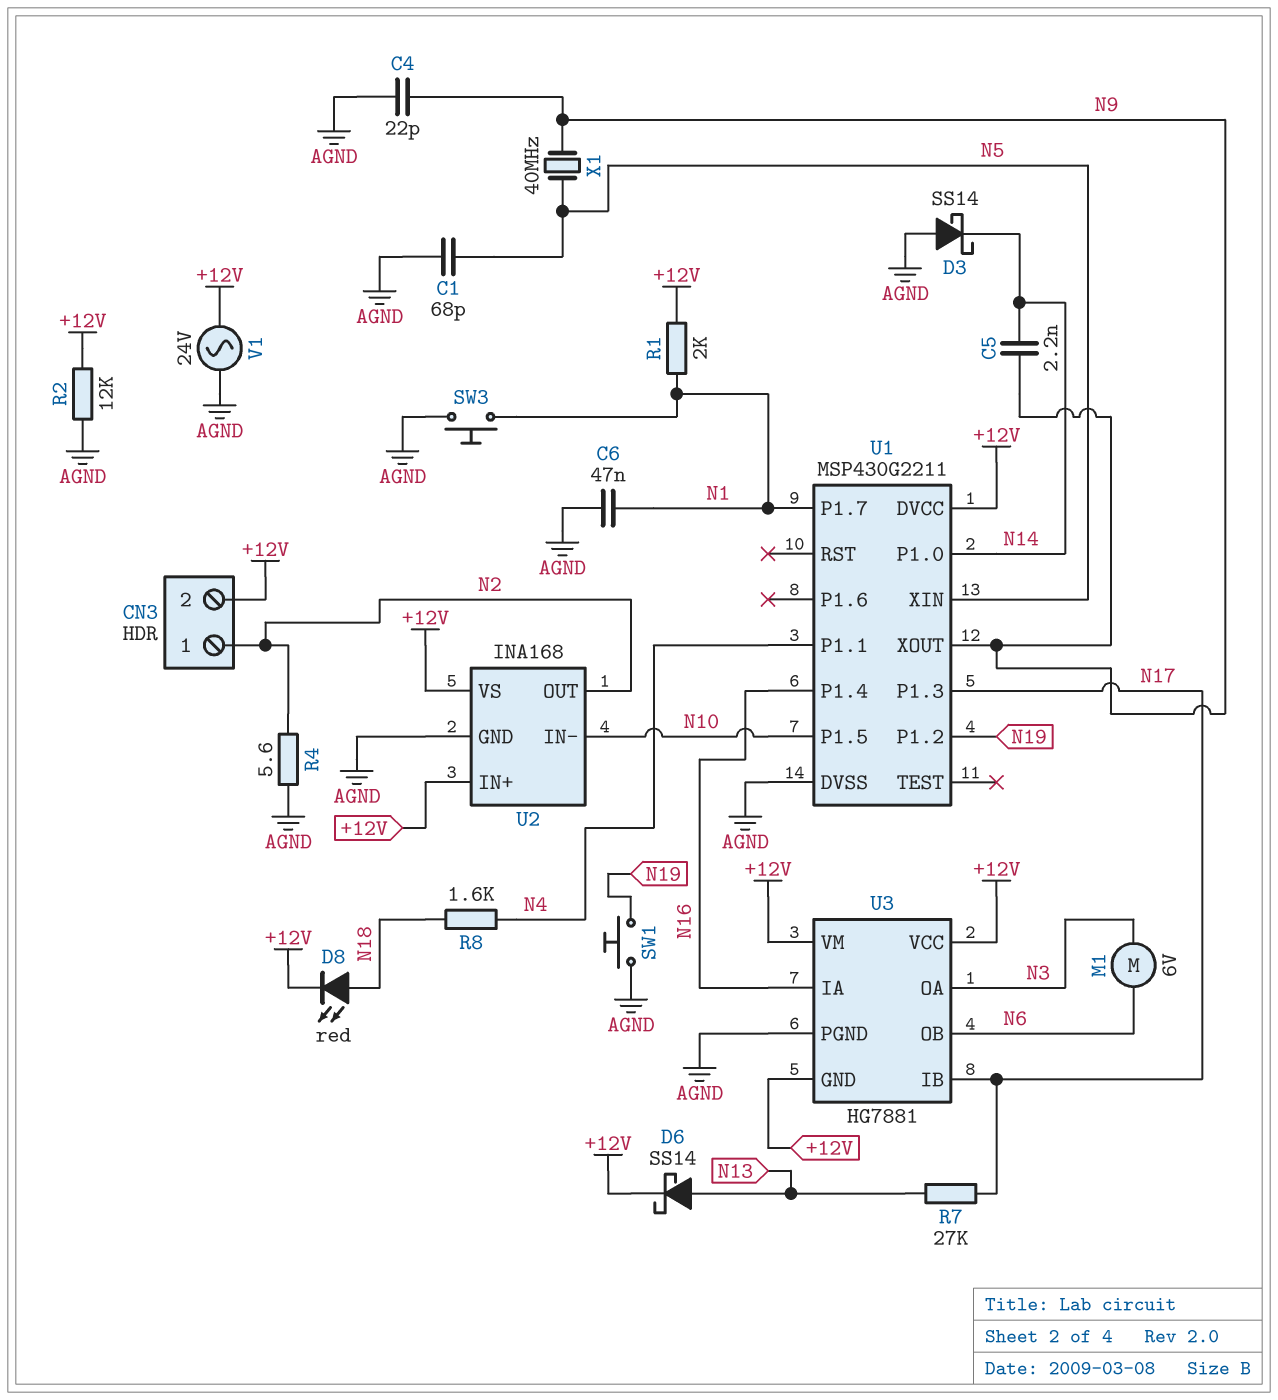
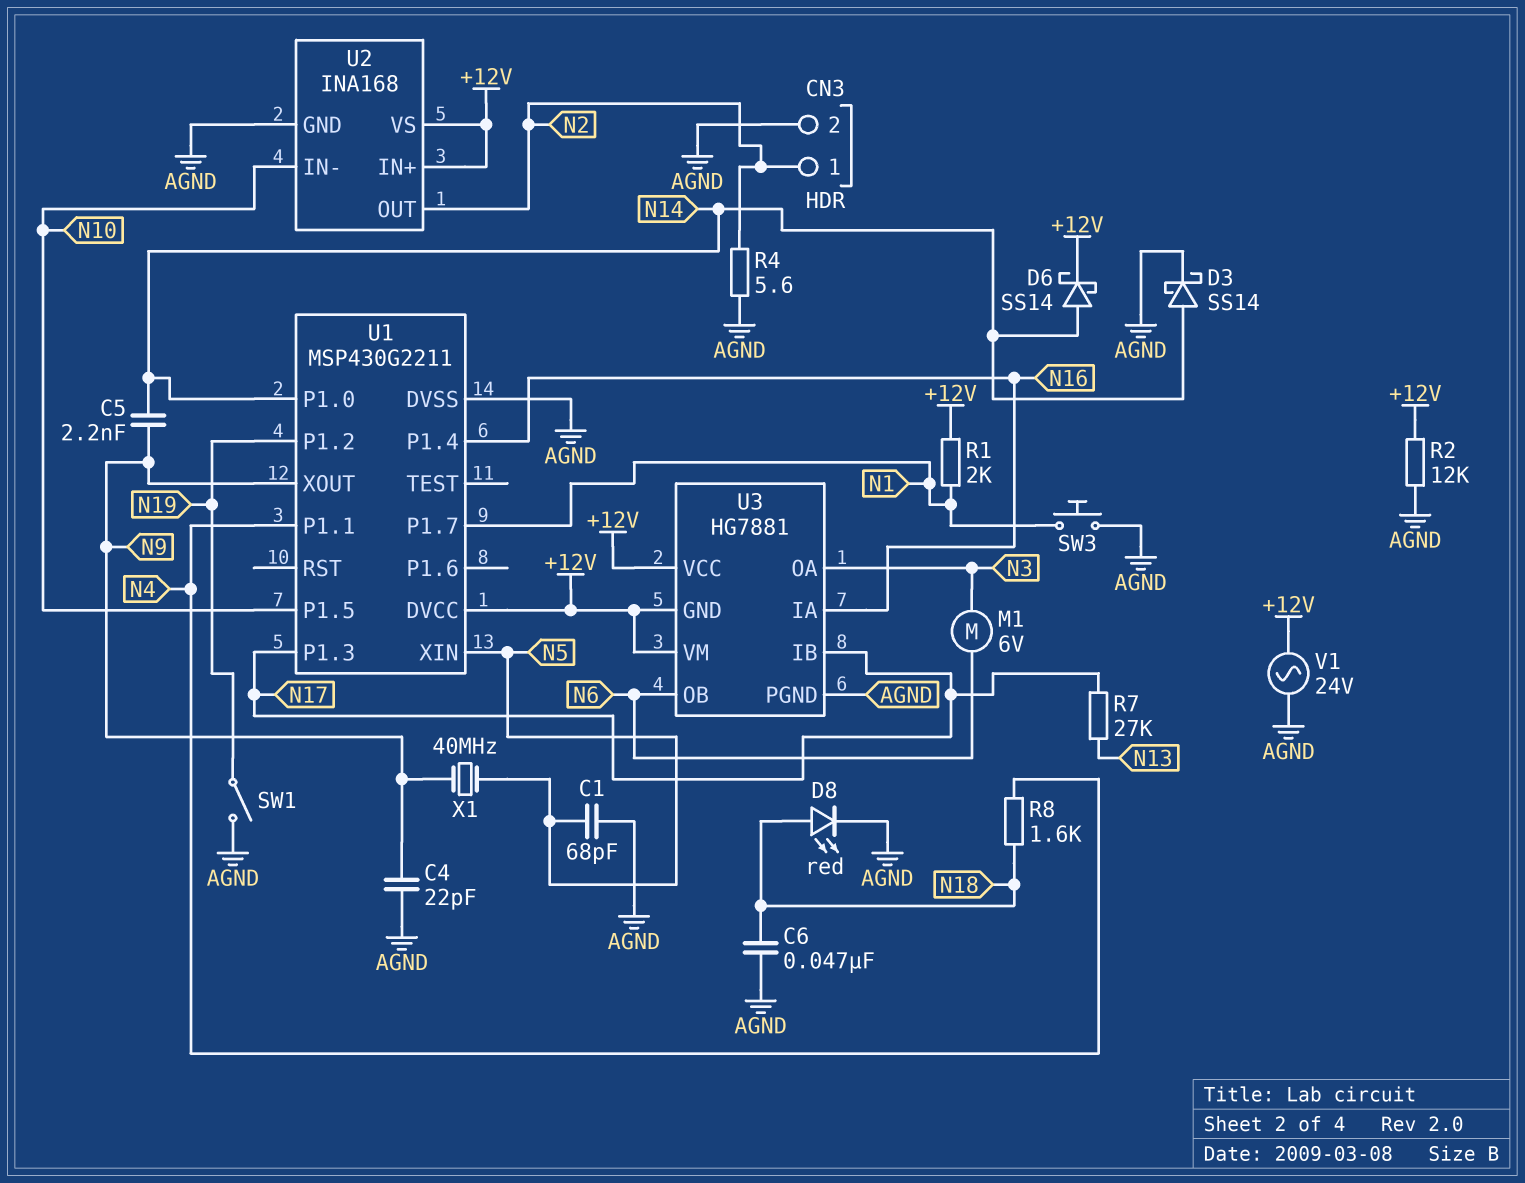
C6: 47nF (AGND, N1) -> 47nF (AGND, N18)
CN3 pin 2: +12V -> AGND
D3: schottky SS14 (A AGND, K N14) -> schottky SS14 (A N14, K AGND)
D6: schottky SS14 (A N13, K +12V) -> schottky SS14 (A N14, K +12V)
D8: LED red (A N18, K +12V) -> LED red (A N18, K AGND)
SW1: button (AGND, N19) -> switch (AGND, N19)

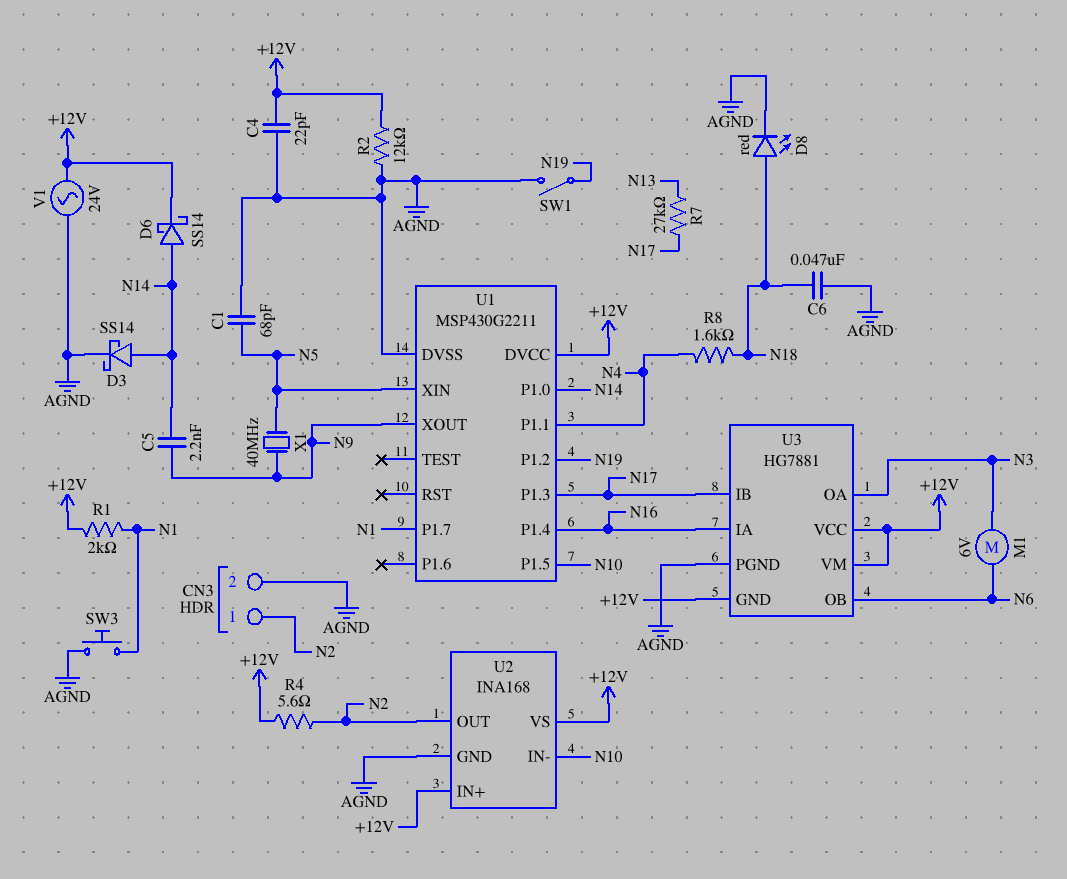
C4: 22pF (AGND, N9) -> 22pF (+12V, AGND)
R4: 5.6 (AGND, N2) -> 5.6 (+12V, N2)

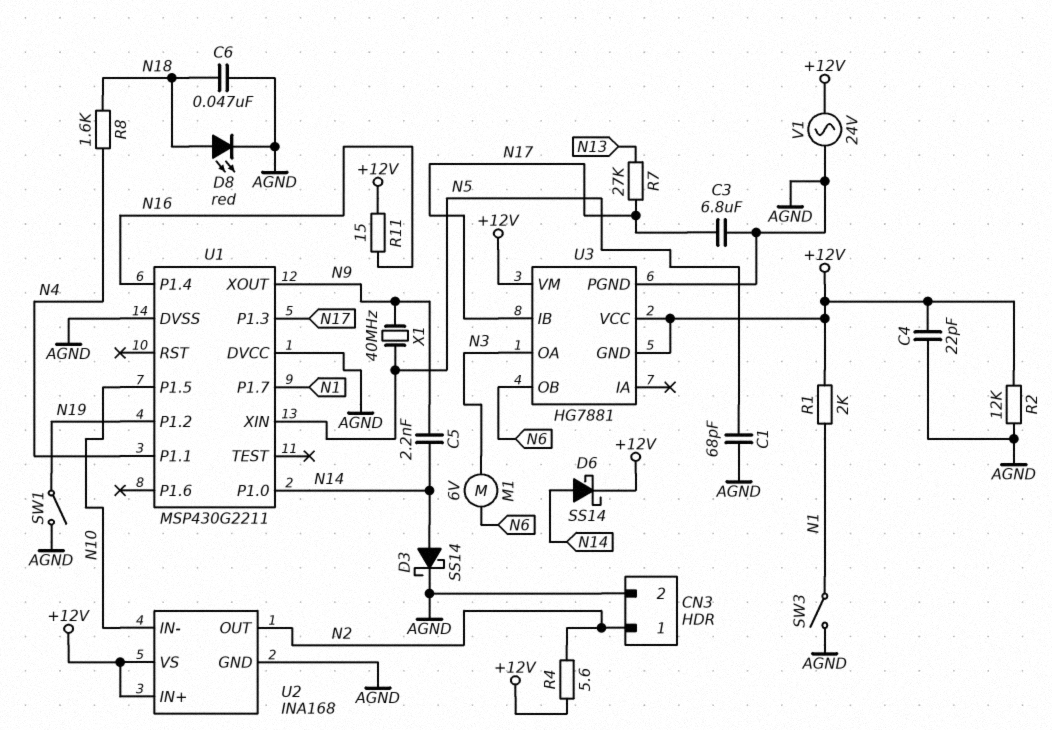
C3: none -> 6.8uF (AGND, N17)
R11: none -> 15 (+12V, N16)
SW3: button (AGND, N1) -> switch (AGND, N1)
U1 pin DVCC: +12V -> AGND
U3 pin IA: N16 -> none

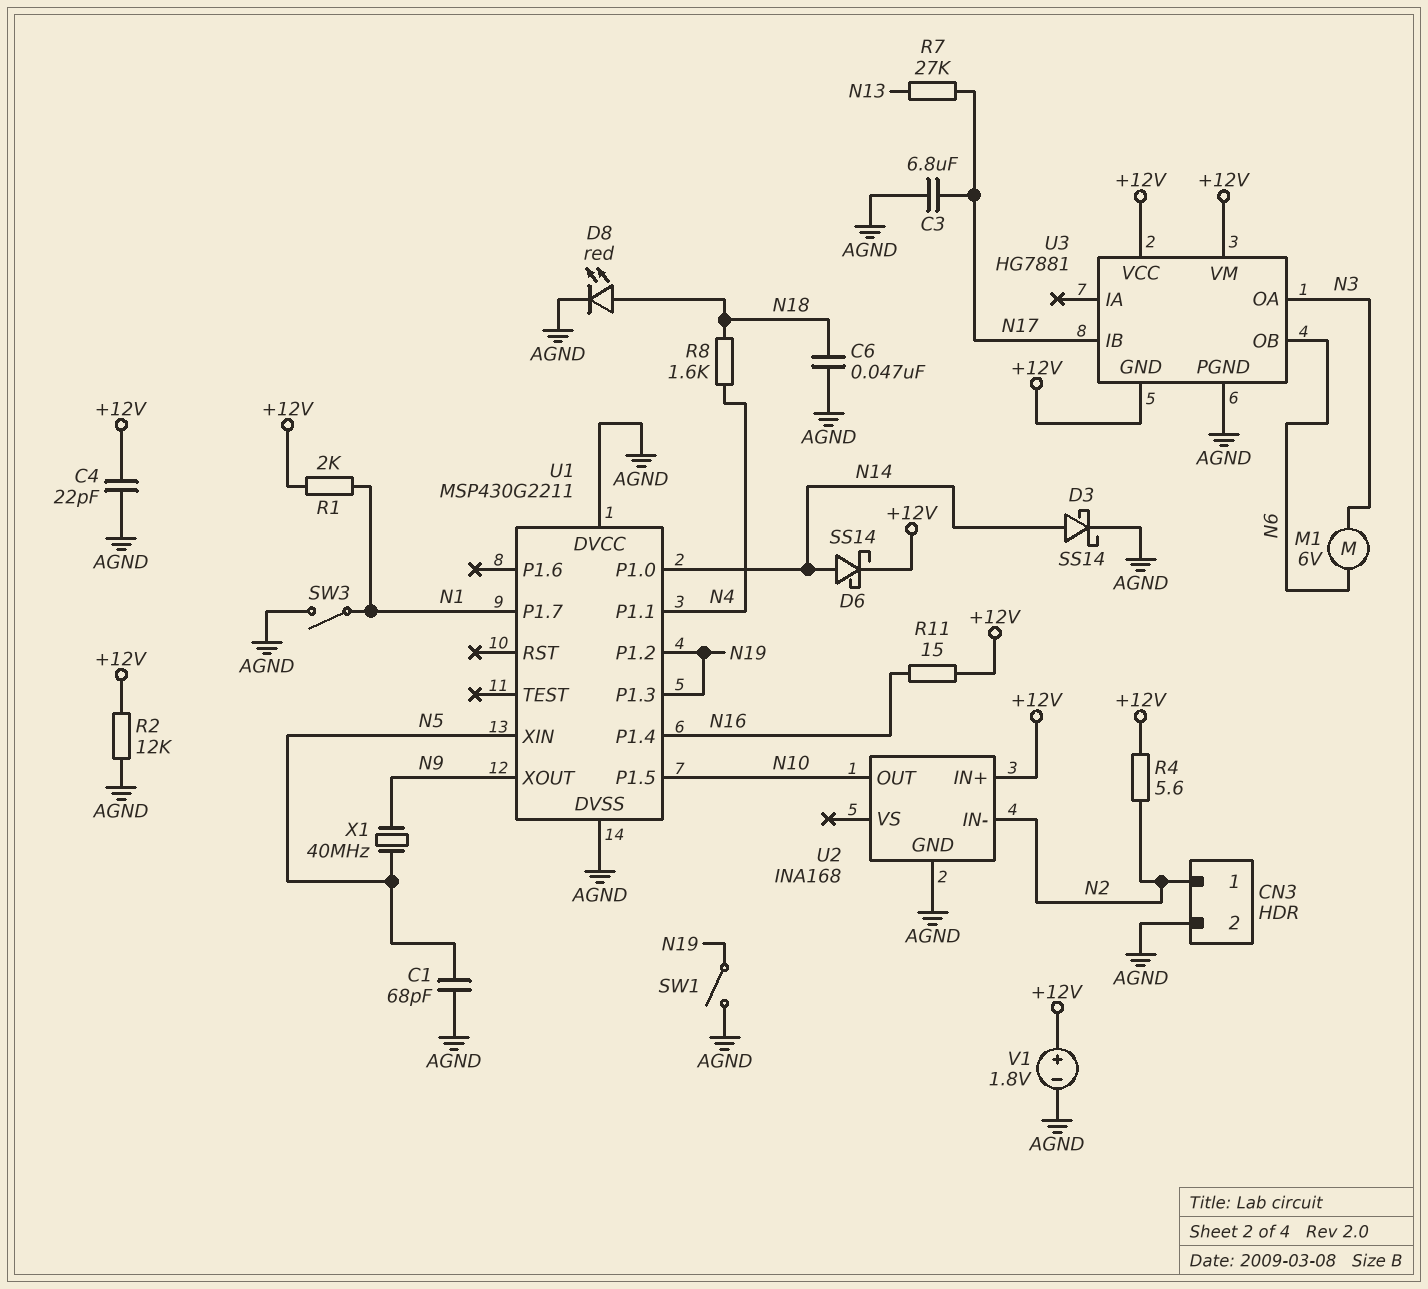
C5: 2.2nF (N9, N14) -> none
U1 pin P1.3: N17 -> N19
U2 pin IN-: N10 -> N2
U2 pin OUT: N2 -> N10
U2 pin VS: +12V -> none
V1: AC 24V (+12V, AGND) -> 1.8V (plus +12V, minus AGND)

